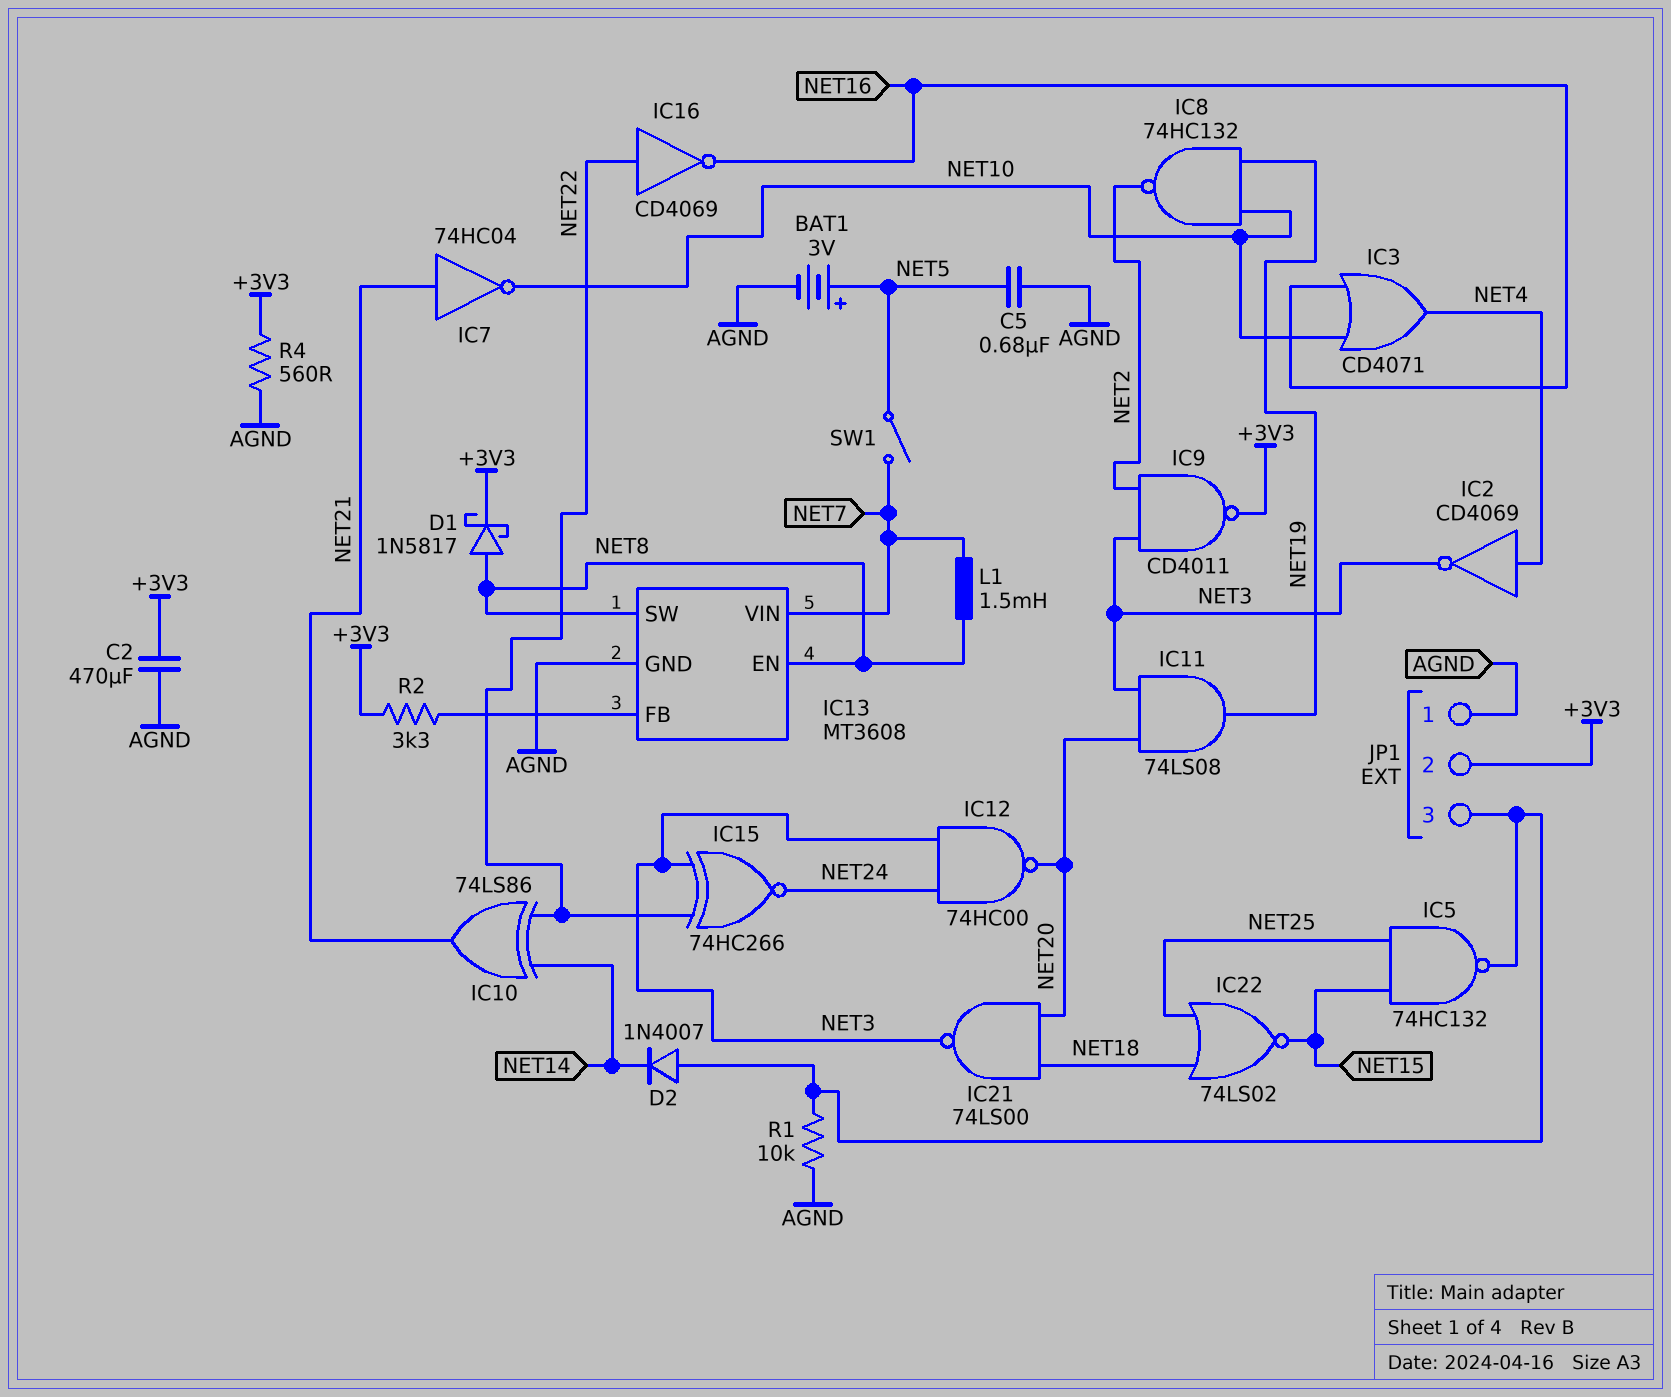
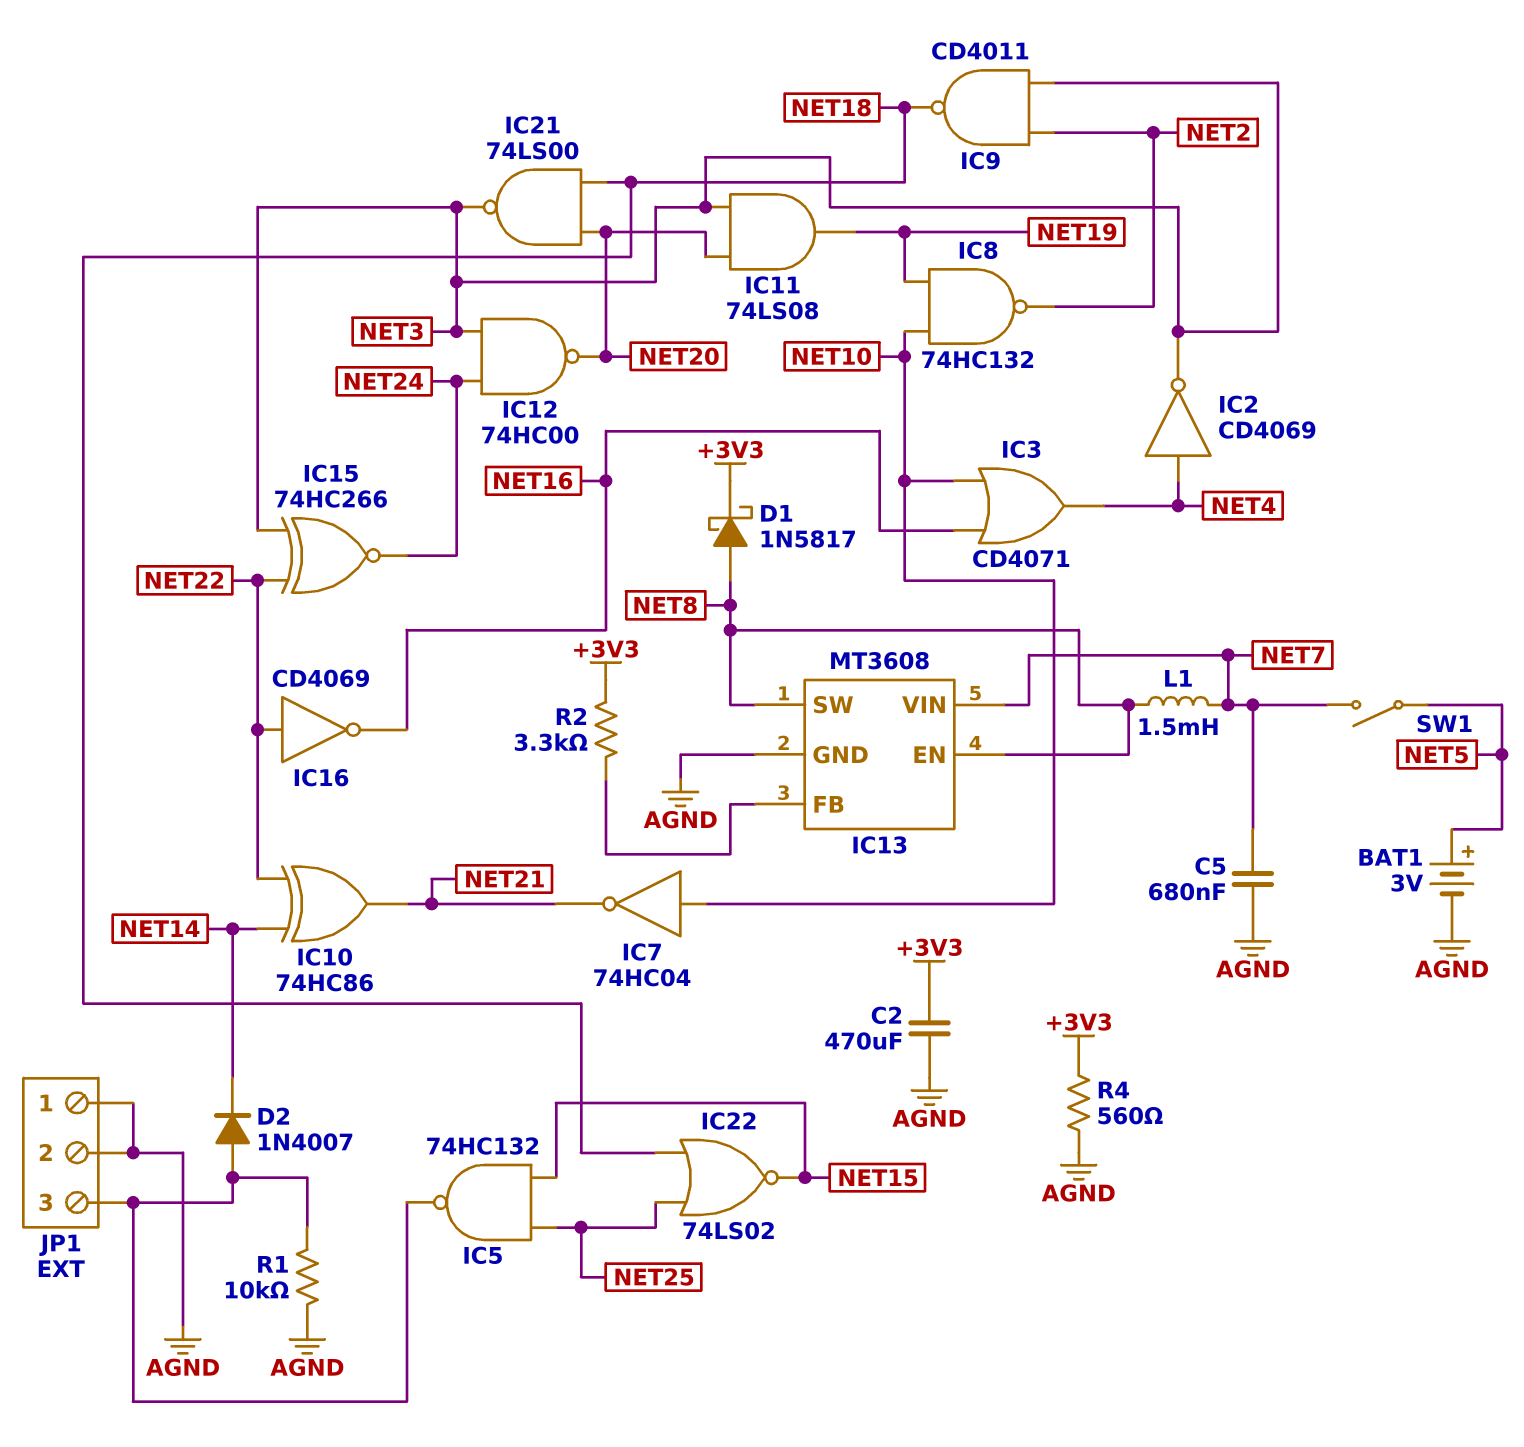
C5: 680nF (AGND, NET5) -> 680nF (AGND, NET7)
IC7: NOT 74HC04 (in NET21, out NET10) -> NOT 74HC04 (in NET10, out NET21)
IC9: NAND CD4011 (in NET2, in NET3, out +3V3) -> NAND CD4011 (in NET2, in NET3, out NET18)
IC10: XOR 74LS86 (in NET14, in NET22, out NET21) -> XOR 74HC86 (in NET14, in NET22, out NET21)
JP1 pin 2: +3V3 -> AGND

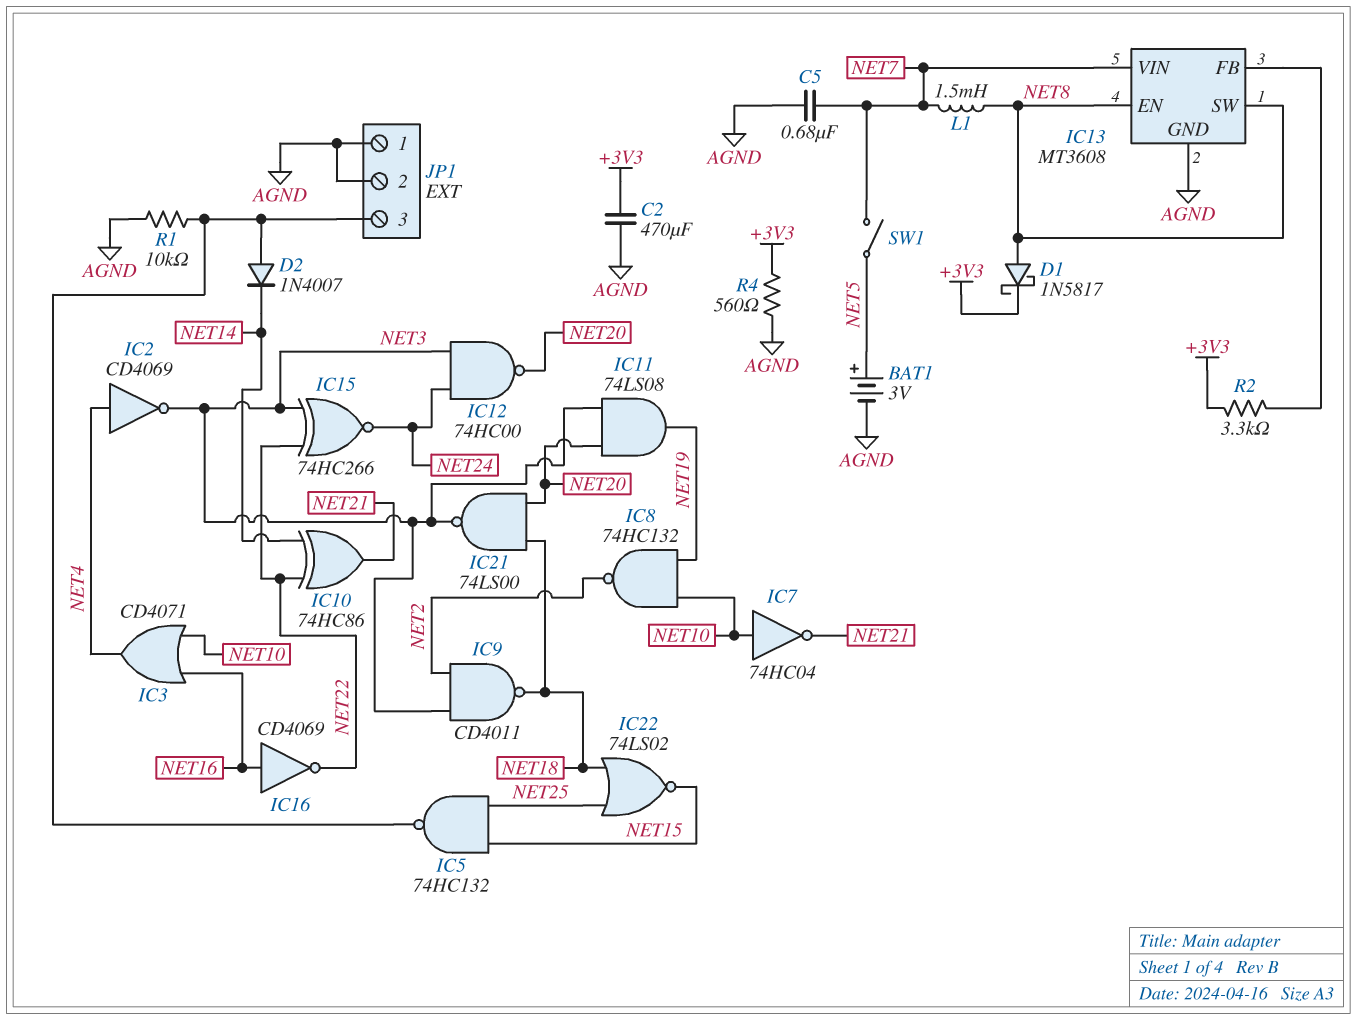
IC16: NOT CD4069 (in NET22, out NET16) -> NOT CD4069 (in NET16, out NET22)

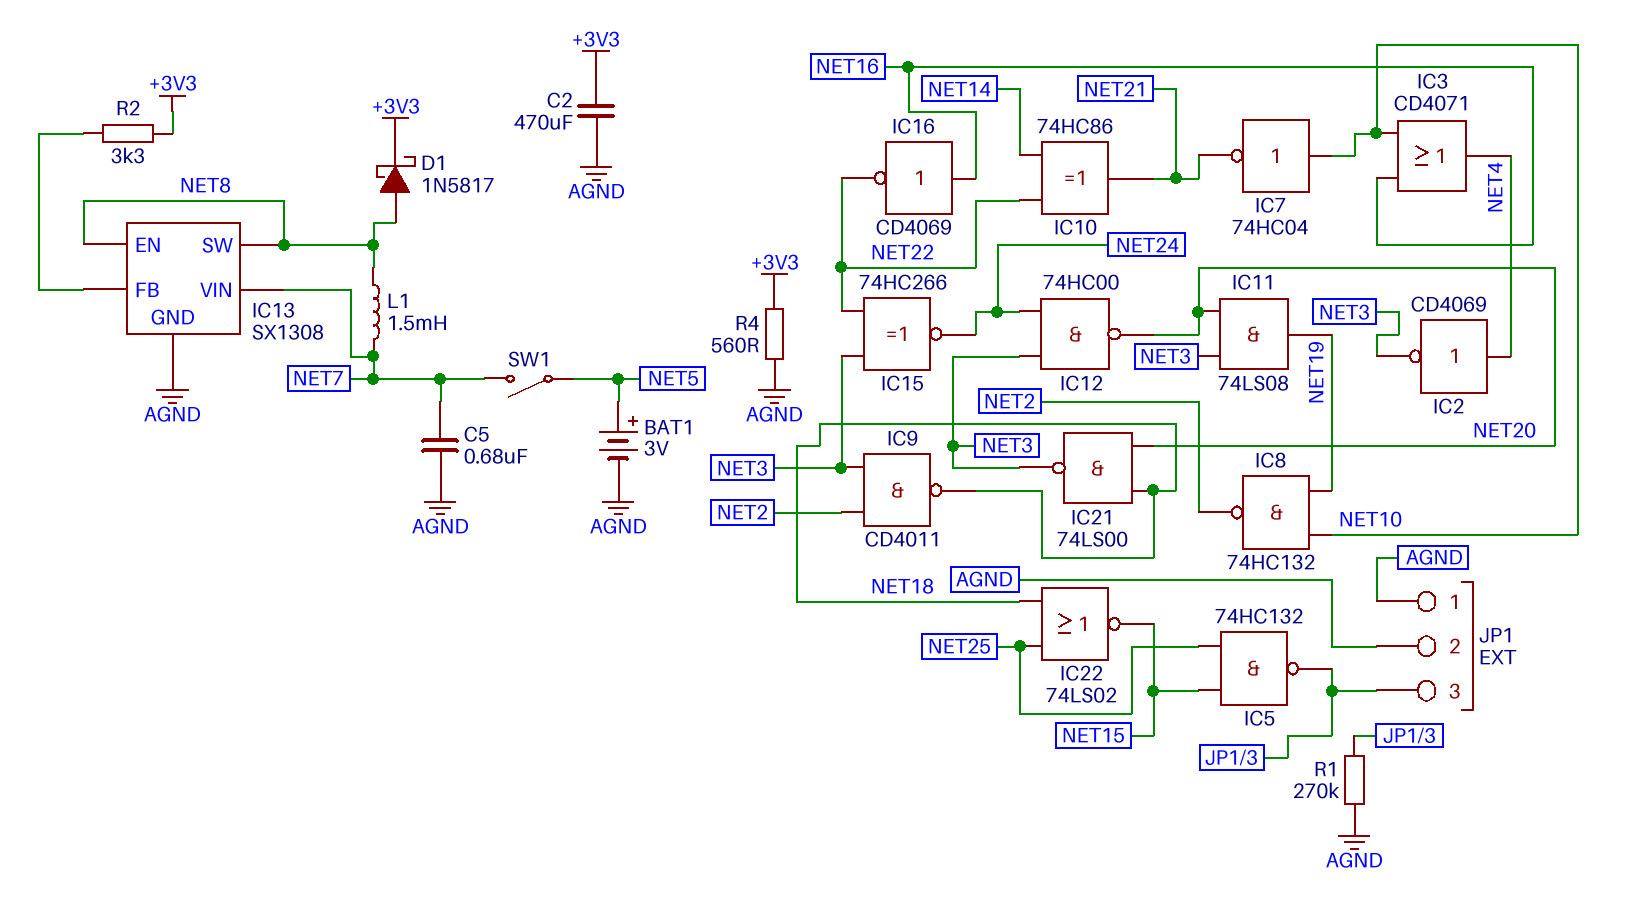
D2: diode 1N4007 (A JP1/3, K NET14) -> none
IC13: MT3608 -> SX1308
R1: 10k (AGND, JP1/3) -> 270k (AGND, JP1/3)

